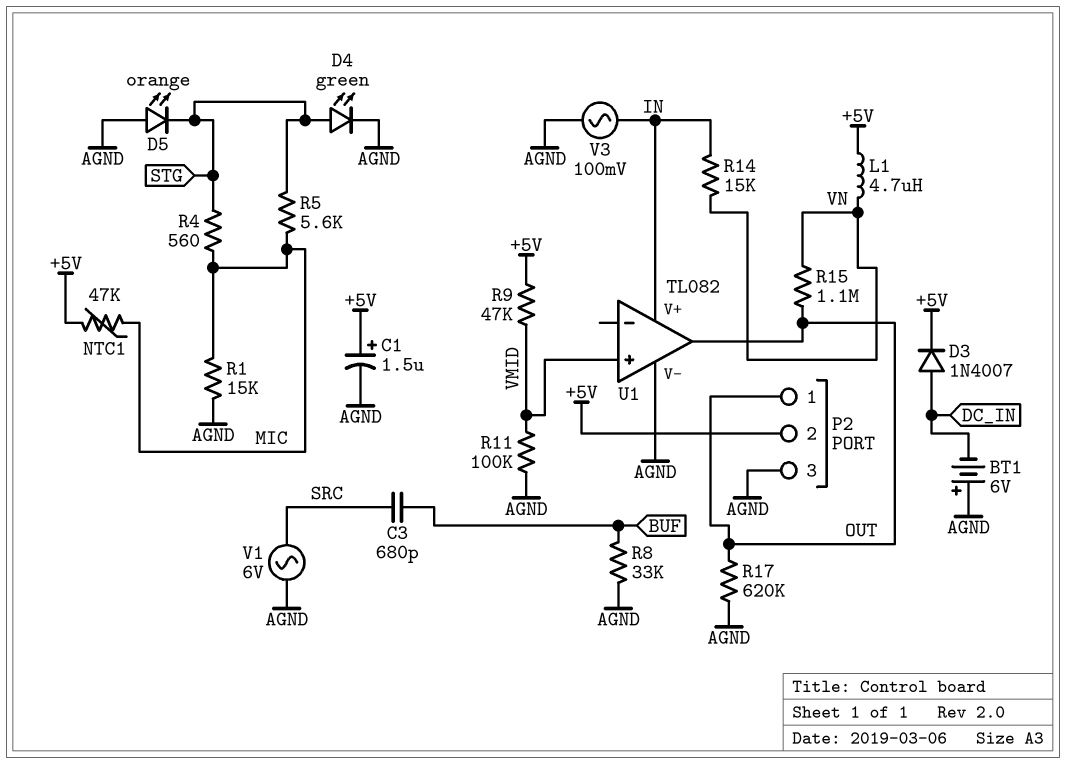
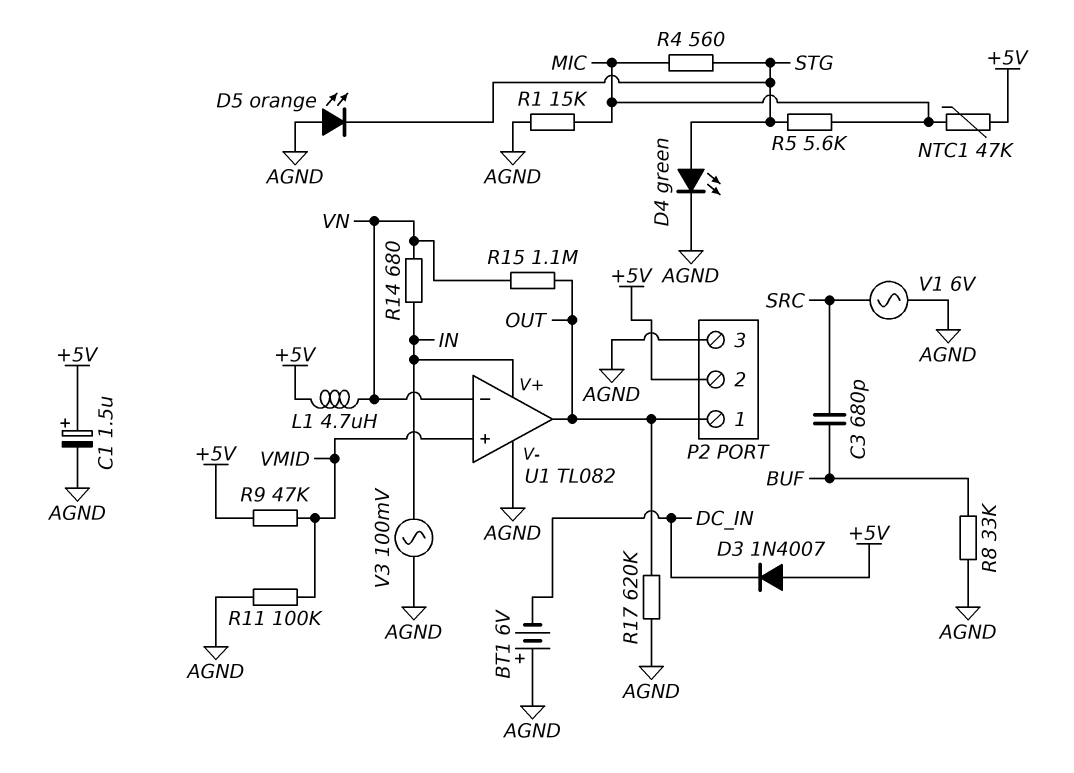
D3: diode 1N4007 (A DC_IN, K +5V) -> diode 1N4007 (A +5V, K DC_IN)
R14: 15k (IN, VN) -> 680 (IN, VN)
U1 pin in-: none -> VN

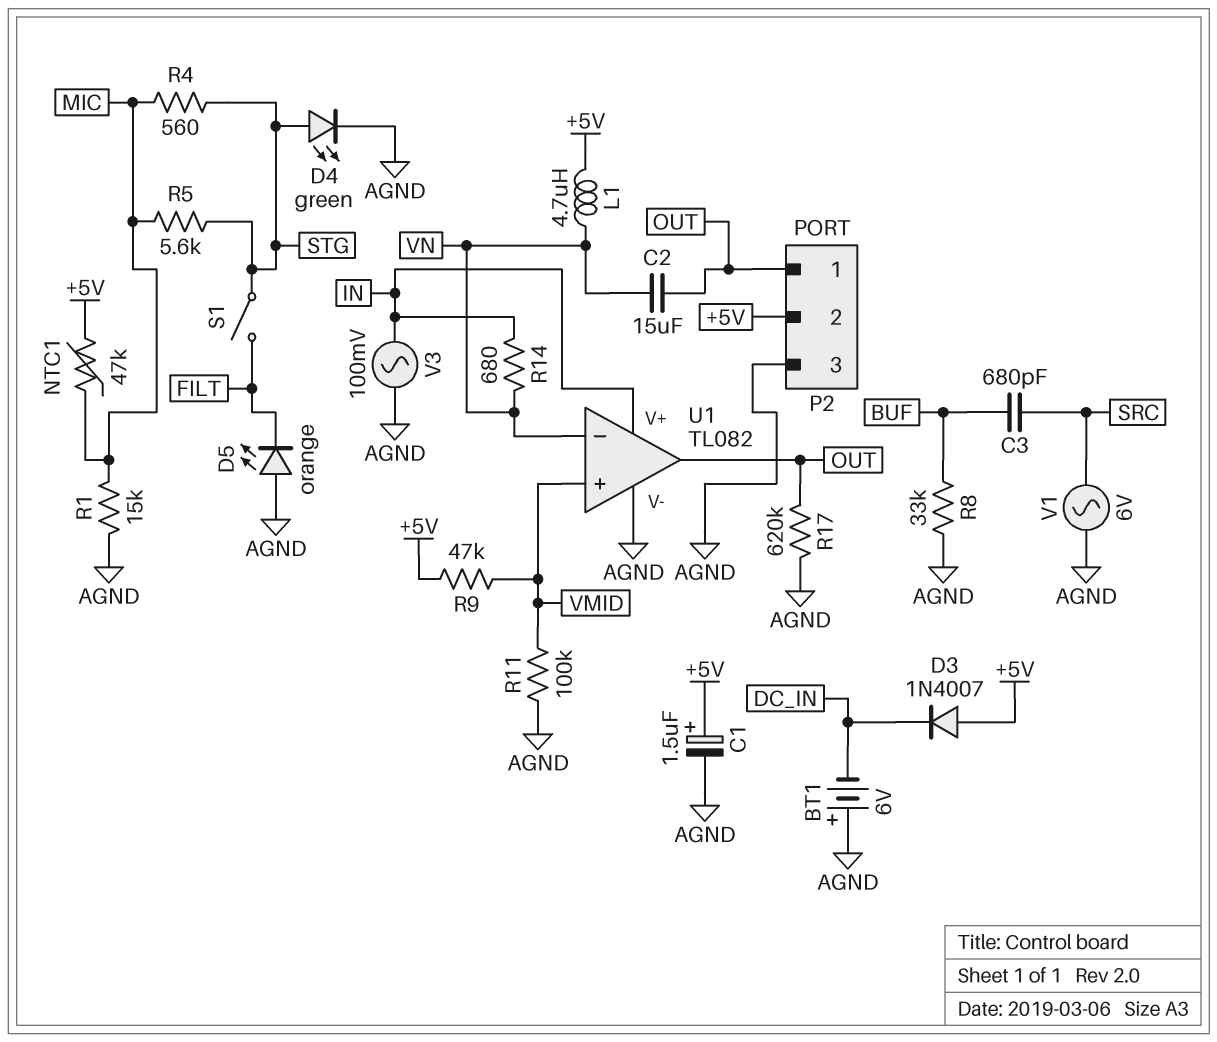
C2: none -> 15uF (OUT, VN)
D5: LED orange (A AGND, K STG) -> LED orange (A AGND, K FILT)
R15: 1.1M (OUT, VN) -> none
S1: none -> switch (FILT, STG)

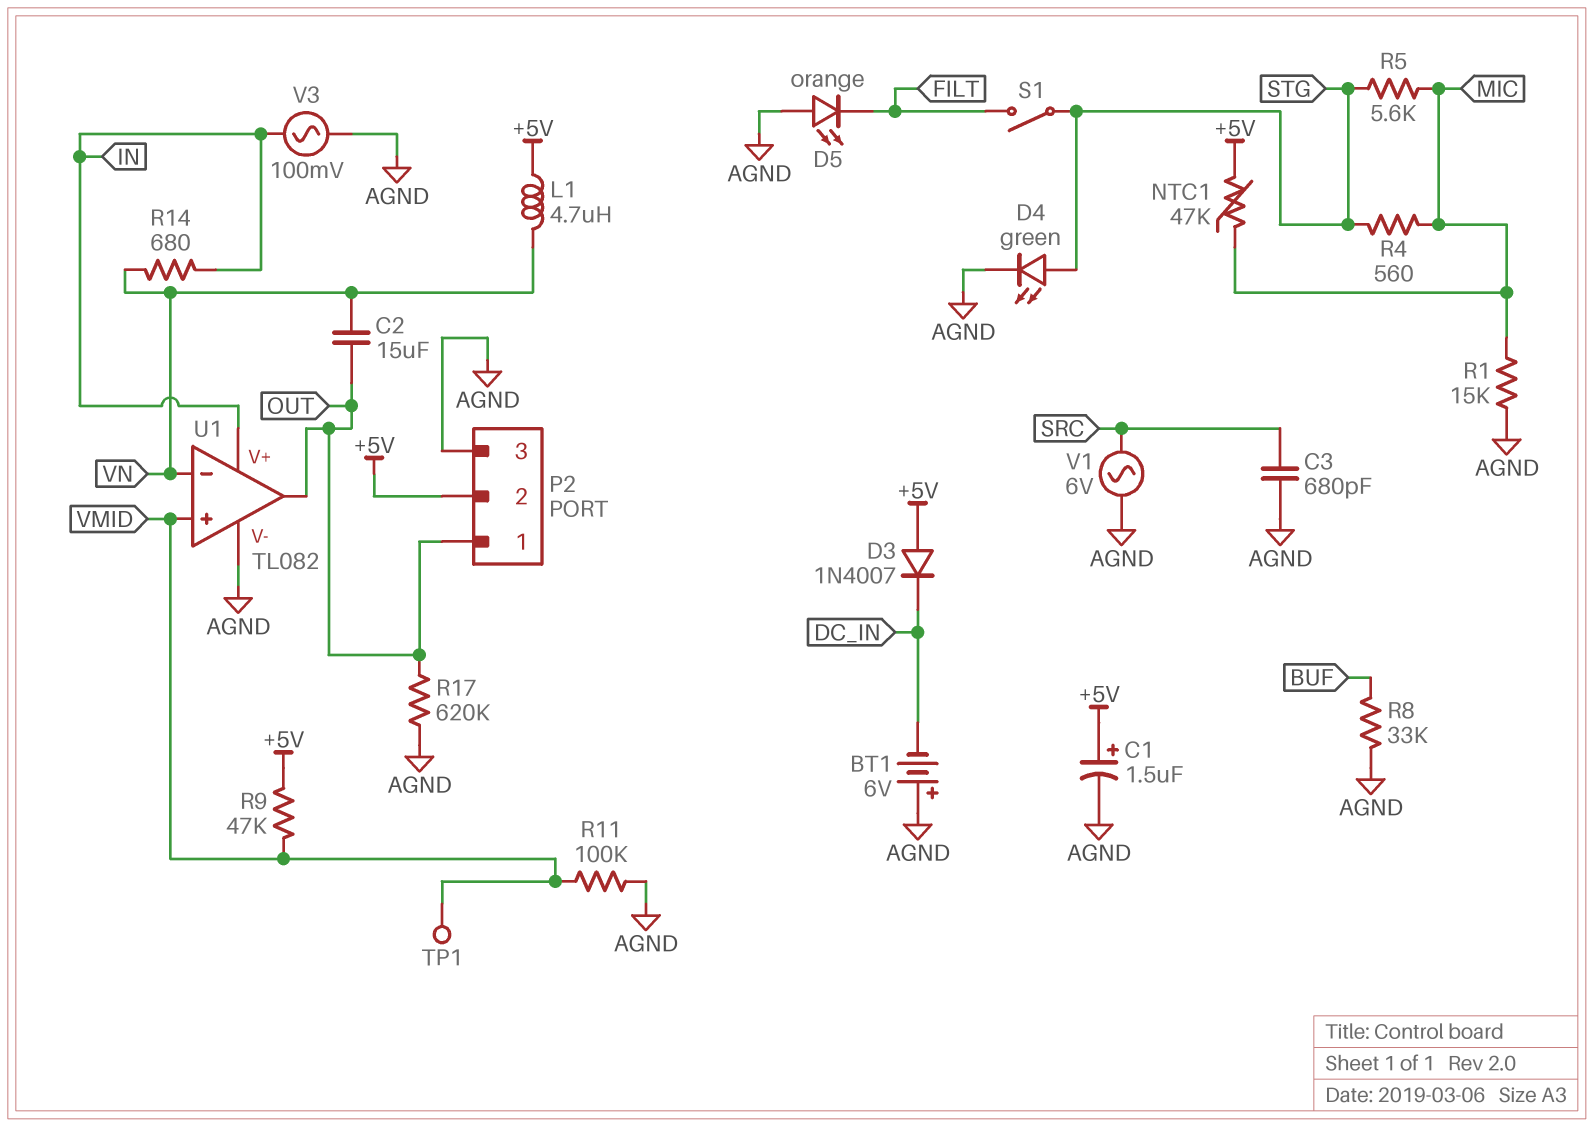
C3: 680pF (BUF, SRC) -> 680pF (AGND, SRC)
TP1: none -> test point (VMID)

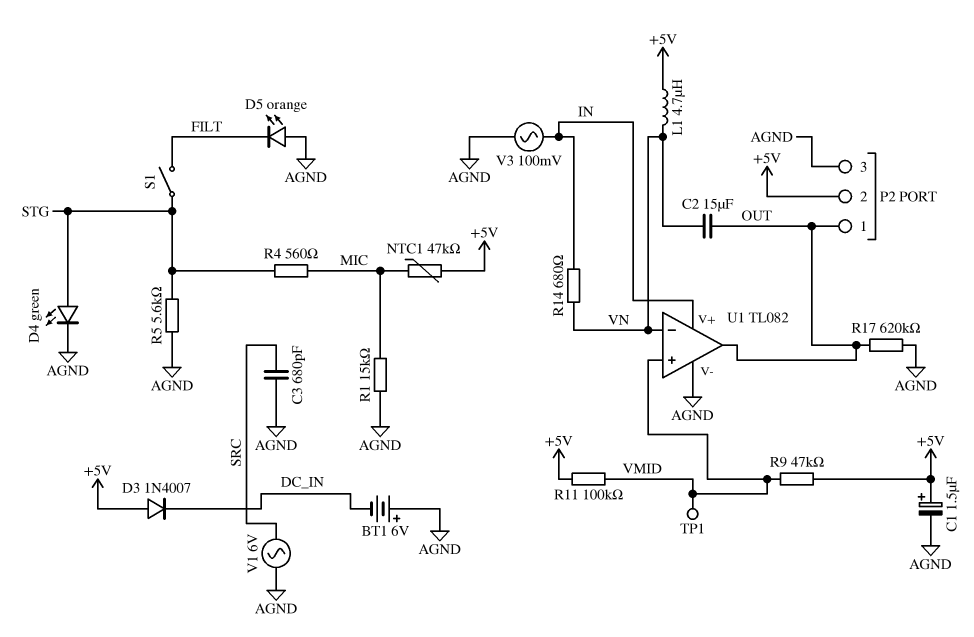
R5: 5.6k (MIC, STG) -> 5.6k (AGND, STG)
R8: 33k (AGND, BUF) -> none
R11: 100k (AGND, VMID) -> 100k (+5V, VMID)

